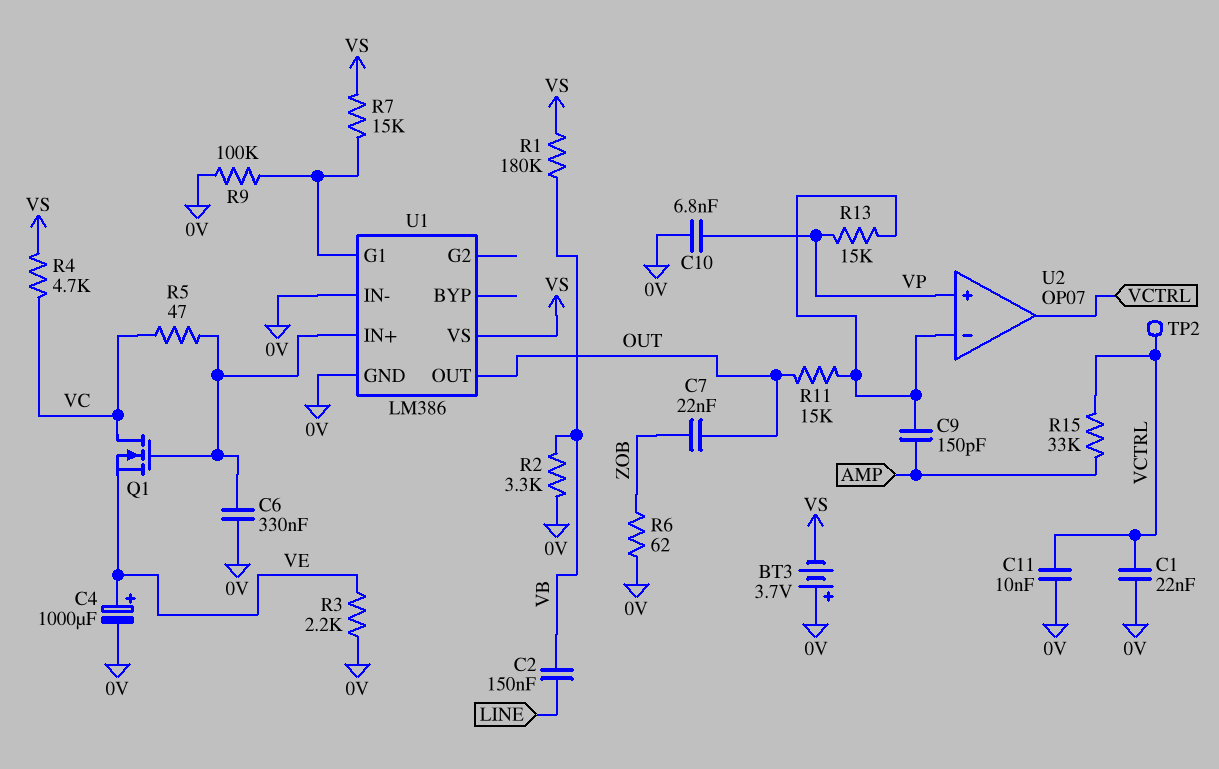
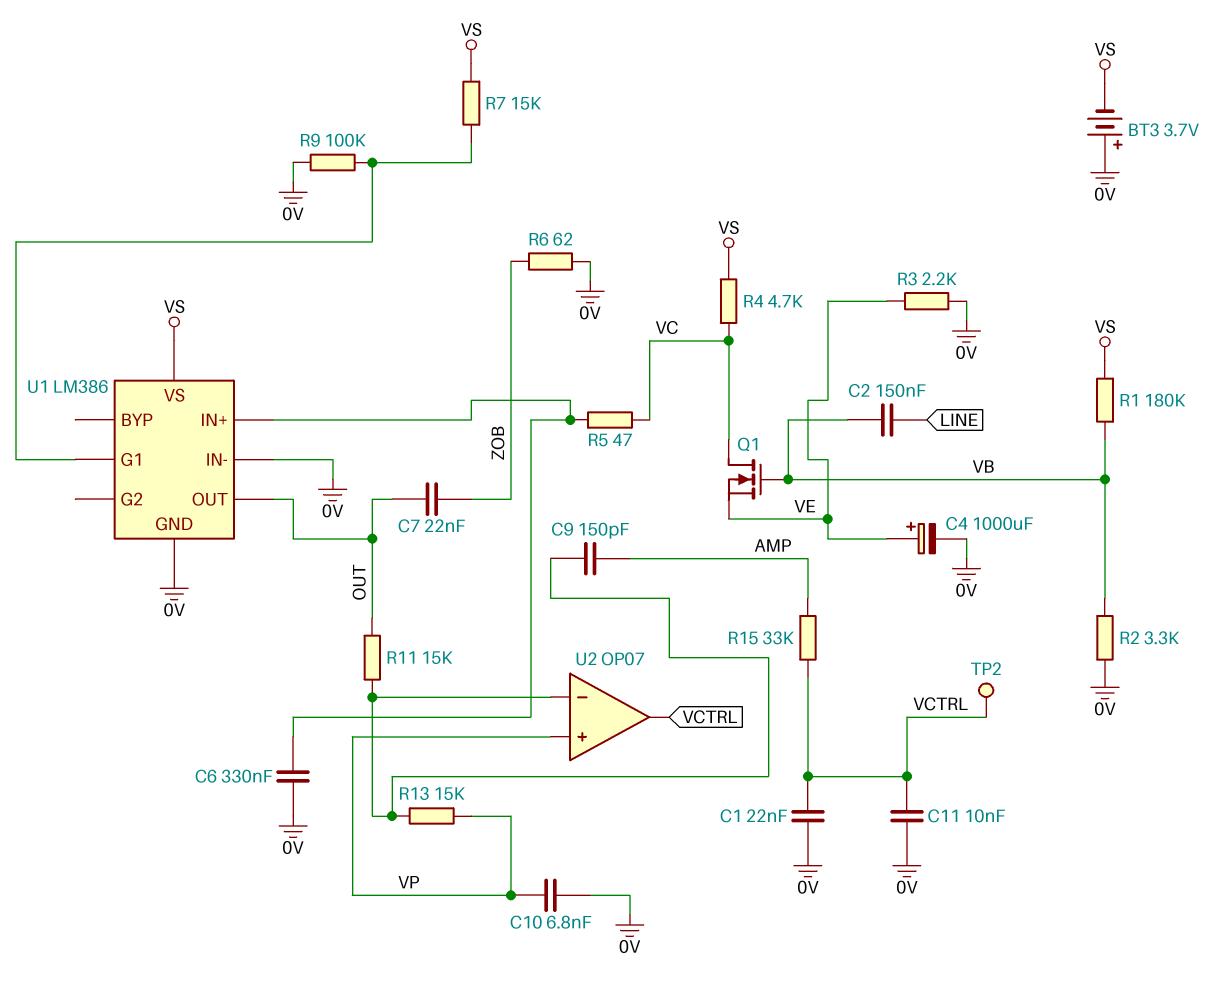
Q1: NMOS (G U1/IN+, D VC, S VE) -> NMOS (G VB, D VC, S VE)

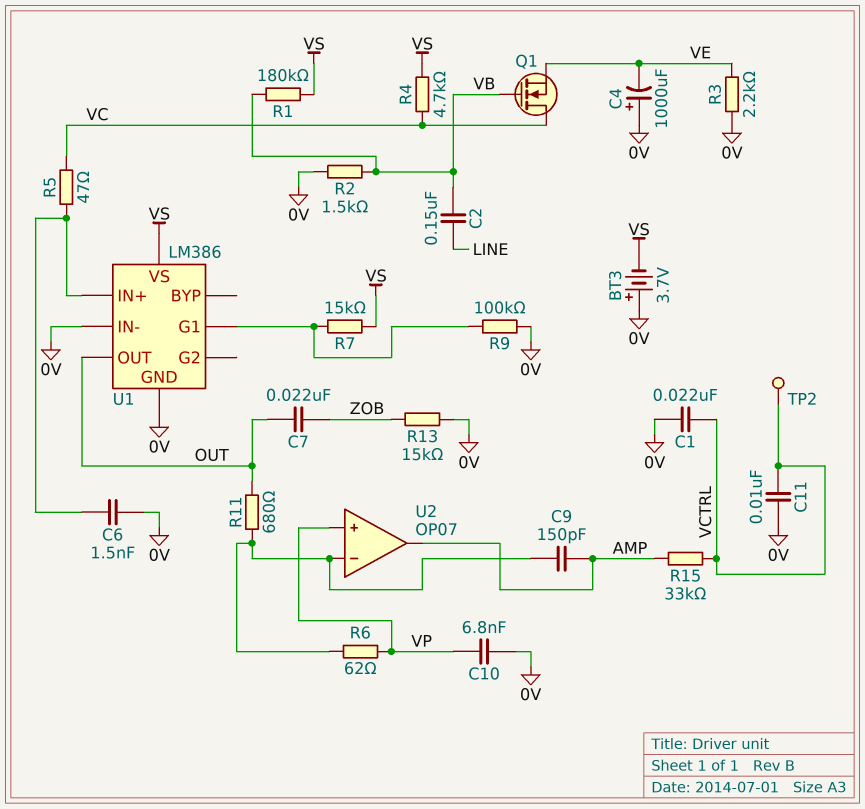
C4: 1000uF (plus VE, minus 0V) -> 1000uF (plus 0V, minus VE)
C6: 330nF (0V, U1/IN+) -> 1.5nF (0V, U1/IN+)
R2: 3.3k (0V, VB) -> 1.5k (0V, VB)
R6: 62 (0V, ZOB) -> 62 (U2/in-, VP)
R11: 15k (OUT, U2/in-) -> 680 (OUT, U2/in-)
R13: 15k (U2/in-, VP) -> 15k (0V, ZOB)
U2 pin out: VCTRL -> AMP

